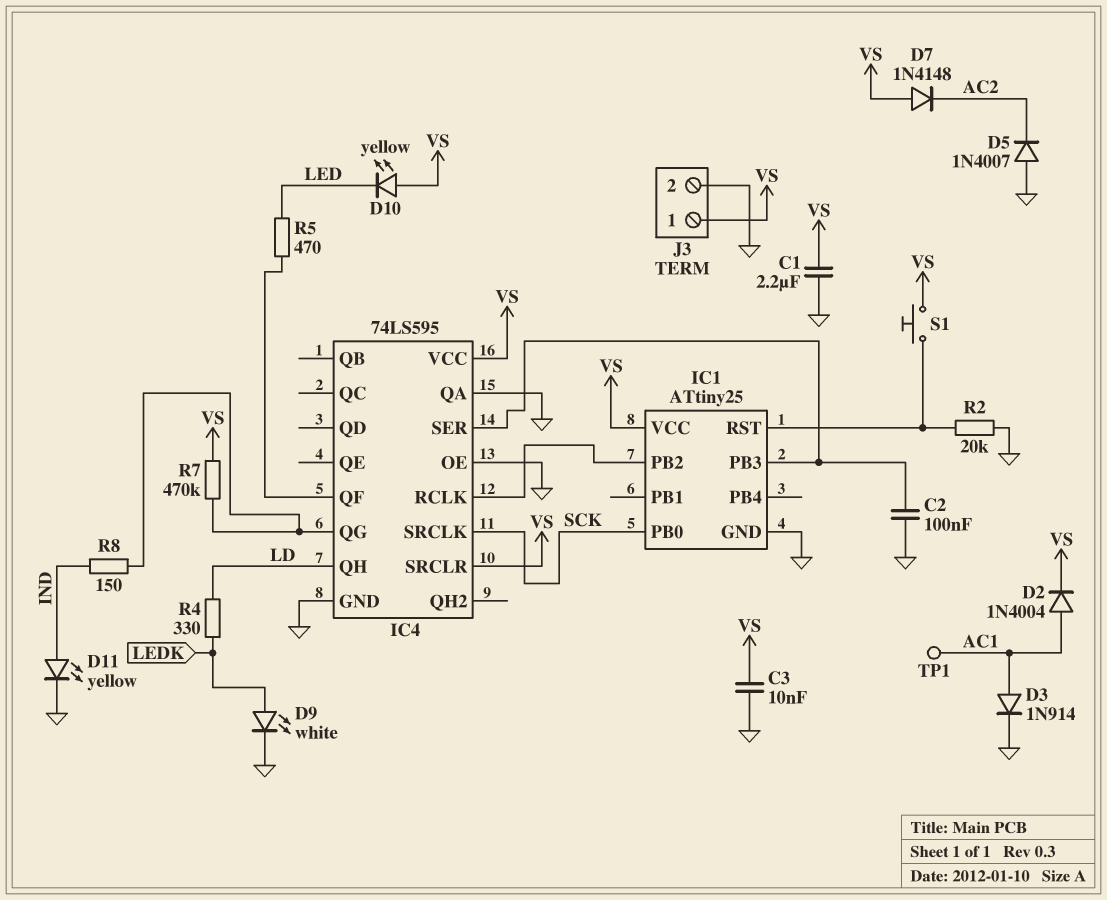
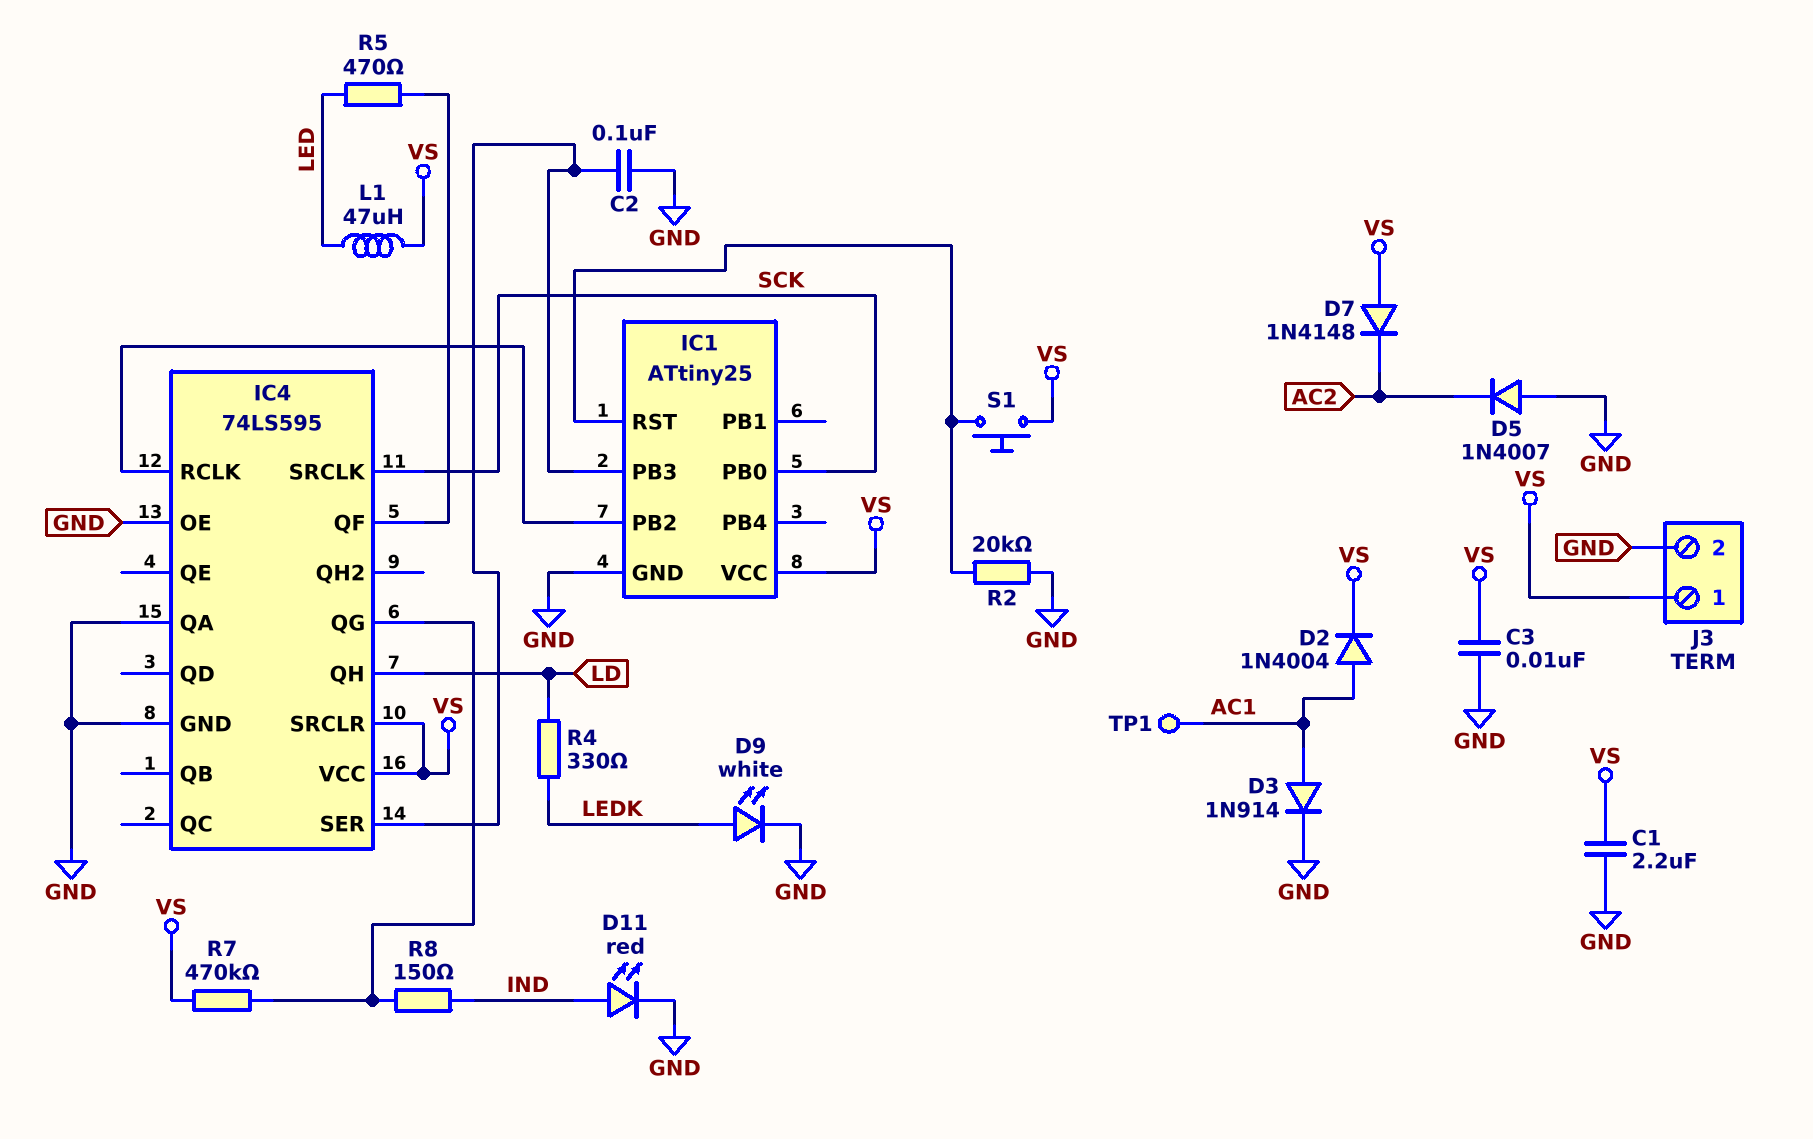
D10: LED yellow (A VS, K LED) -> none
D11: LED yellow (A IND, K GND) -> LED red (A IND, K GND)
L1: none -> 47uH (LED, VS)

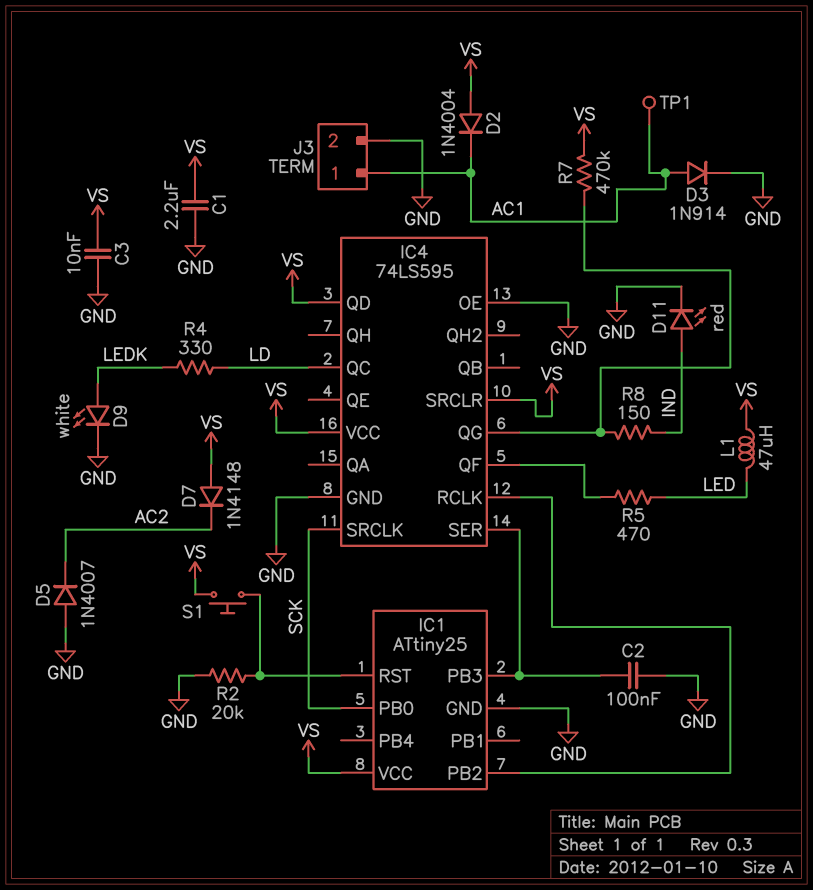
D2: diode 1N4004 (A AC1, K VS) -> diode 1N4004 (A VS, K AC1)
IC4 pin QA: GND -> none
IC4 pin QC: none -> LD
IC4 pin QD: none -> VS
IC4 pin QH: LD -> none
J3 pin 1: VS -> AC1

